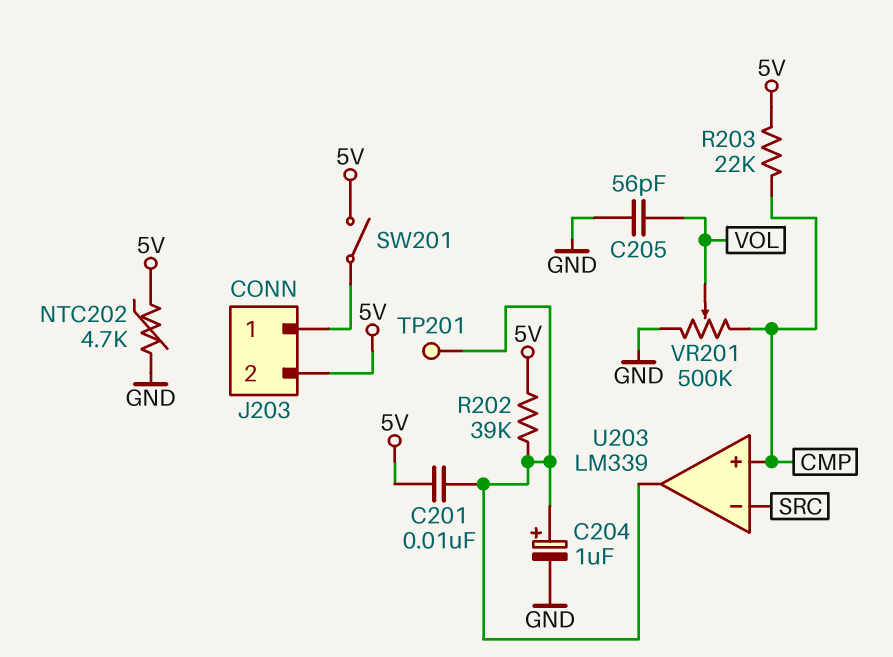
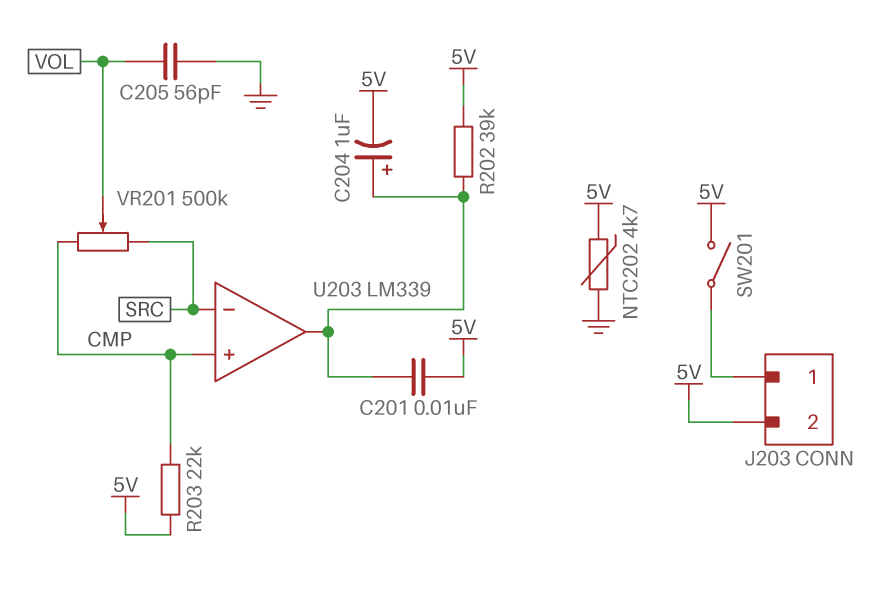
C204: 1uF (plus U203/out, minus GND) -> 1uF (plus U203/out, minus 5V)
TP201: test point (U203/out) -> none
VR201: 500k (CMP, GND, wiper VOL) -> 500k (CMP, SRC, wiper VOL)

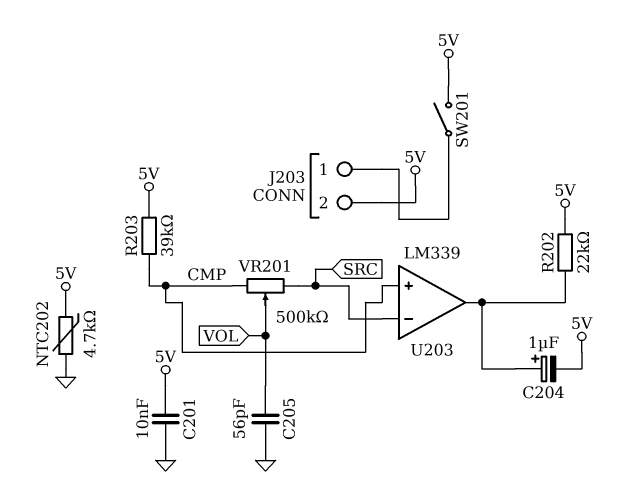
C201: 10nF (5V, U203/out) -> 10nF (5V, GND)
R202: 39k (5V, U203/out) -> 22k (5V, U203/out)
R203: 22k (5V, CMP) -> 39k (5V, CMP)

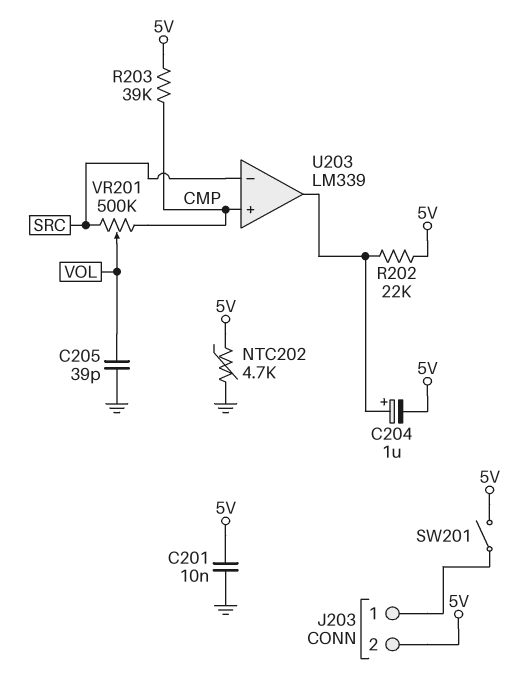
C205: 56pF (GND, VOL) -> 39pF (GND, VOL)

